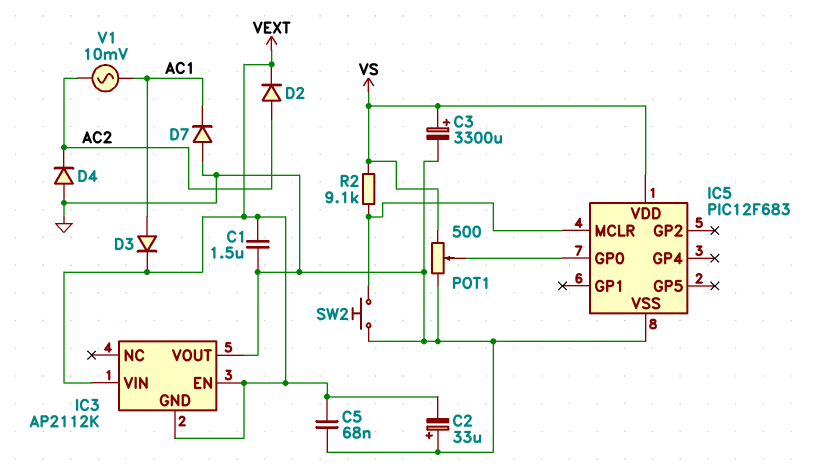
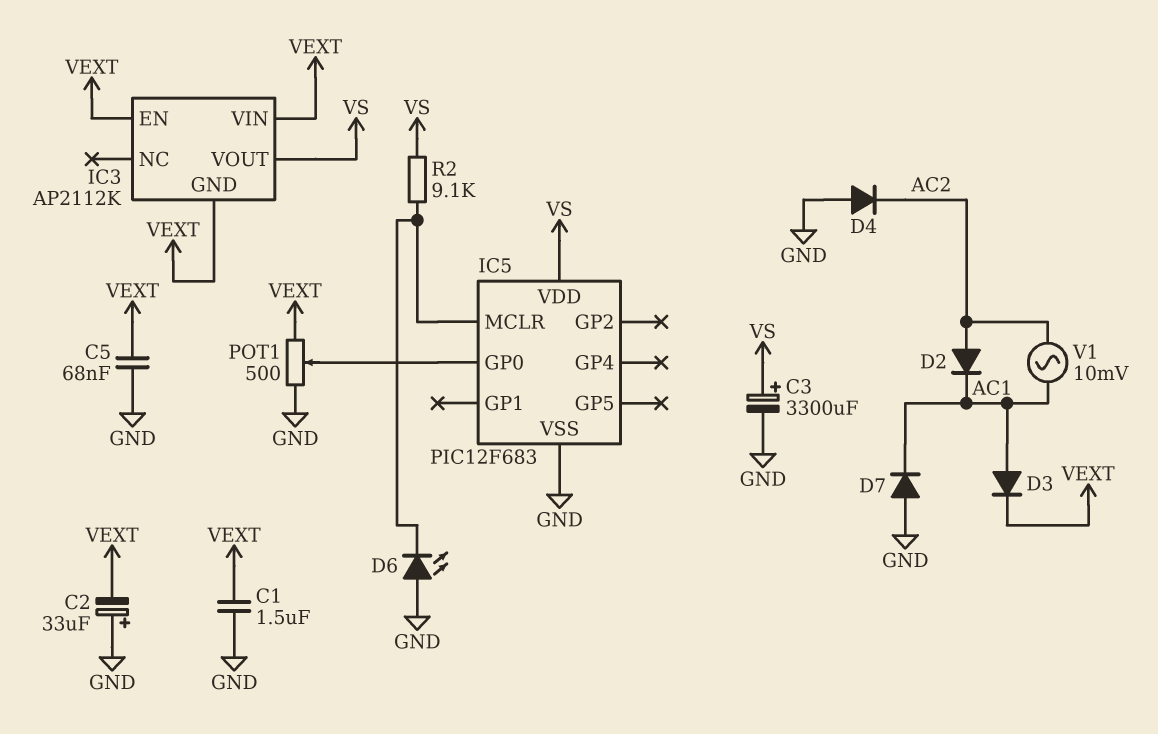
D2: diode (A AC2, K VEXT) -> diode (A AC2, K AC1)
D6: none -> LED (A GND, K IC5/MCLR)
IC3 pin VOUT: GND -> VS
POT1: 500 (GND, VS, wiper IC5/GP0) -> 500 (GND, VEXT, wiper IC5/GP0)
SW2: button (GND, IC5/MCLR) -> none

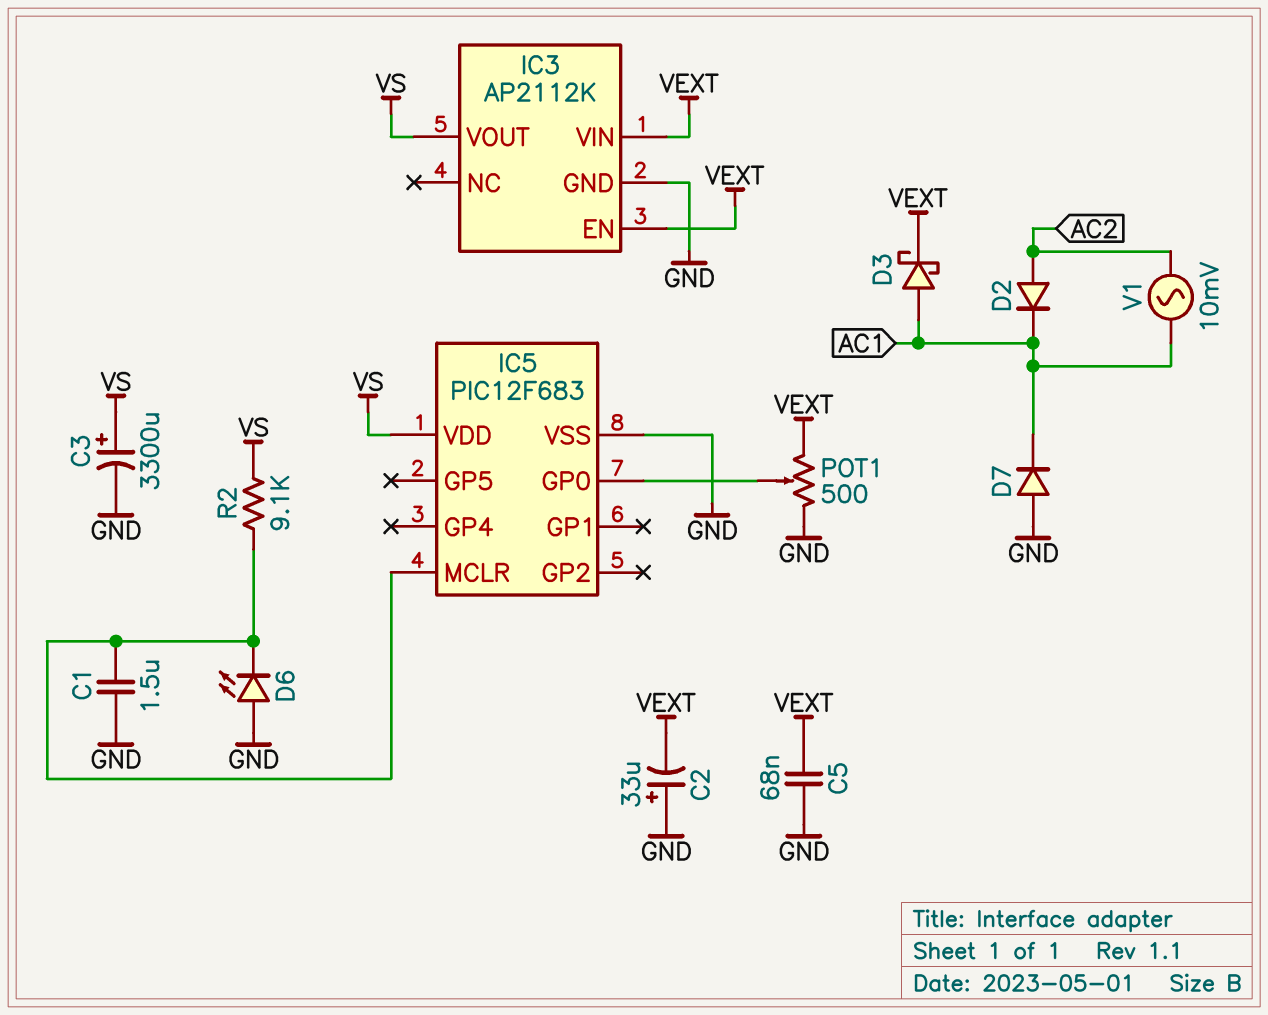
C1: 1.5uF (GND, VEXT) -> 1.5uF (GND, IC5/MCLR)
D3: diode (A AC1, K VEXT) -> schottky (A AC1, K VEXT)
D4: diode (A GND, K AC2) -> none
IC3 pin GND: VEXT -> GND

